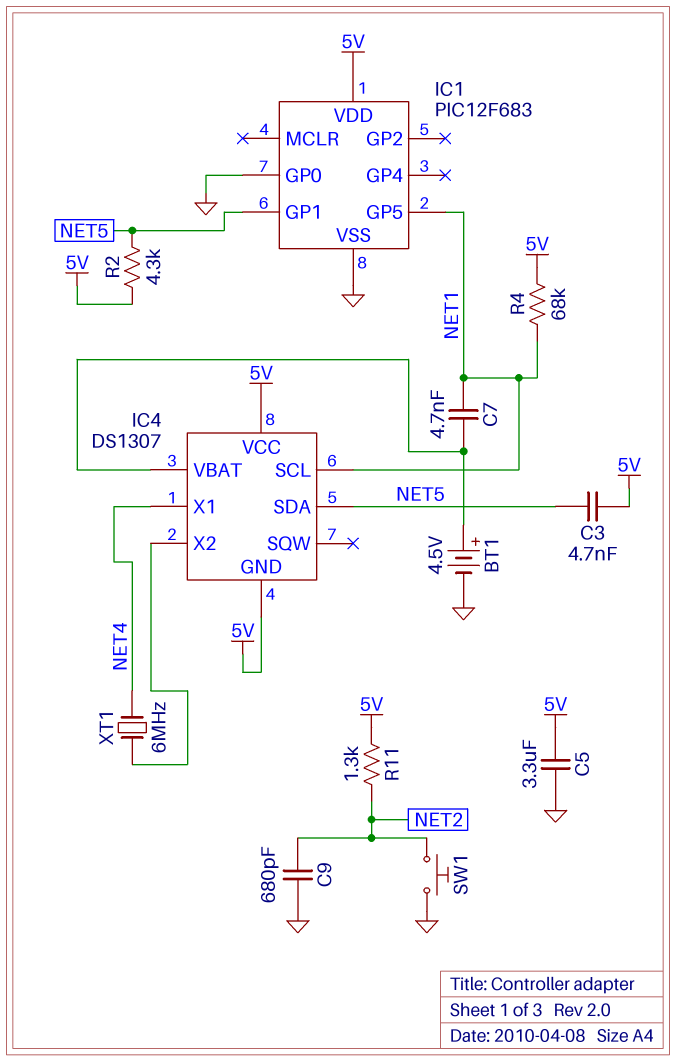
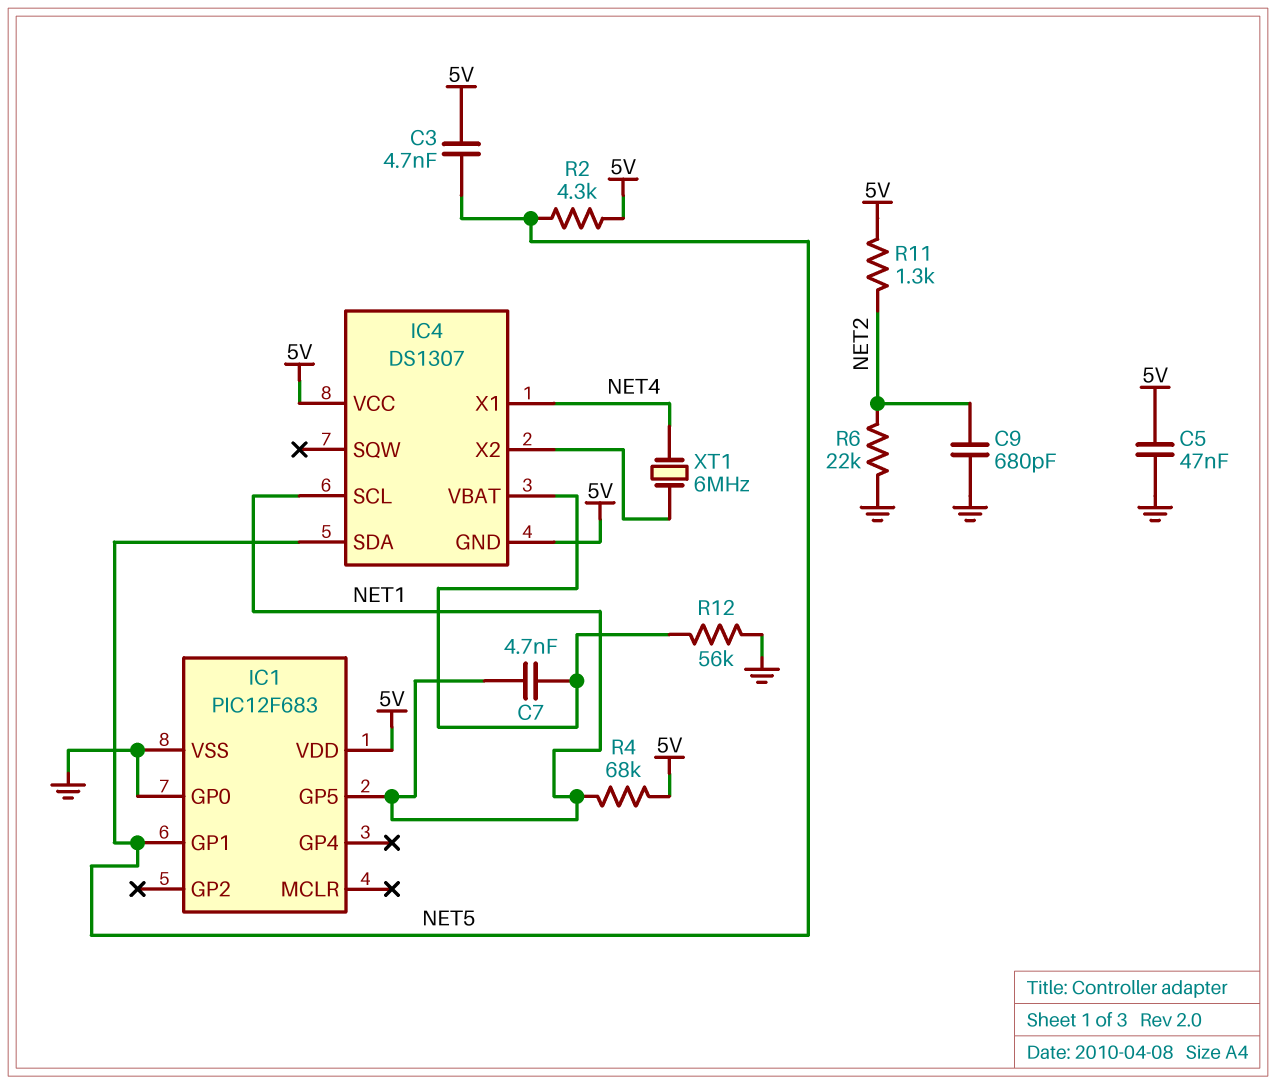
BT1: 4.5V (plus IC4/VBAT, minus GND) -> none
C5: 3.3uF (5V, GND) -> 47nF (5V, GND)
R6: none -> 22k (GND, NET2)
R12: none -> 56k (GND, IC4/VBAT)
SW1: button (GND, NET2) -> none

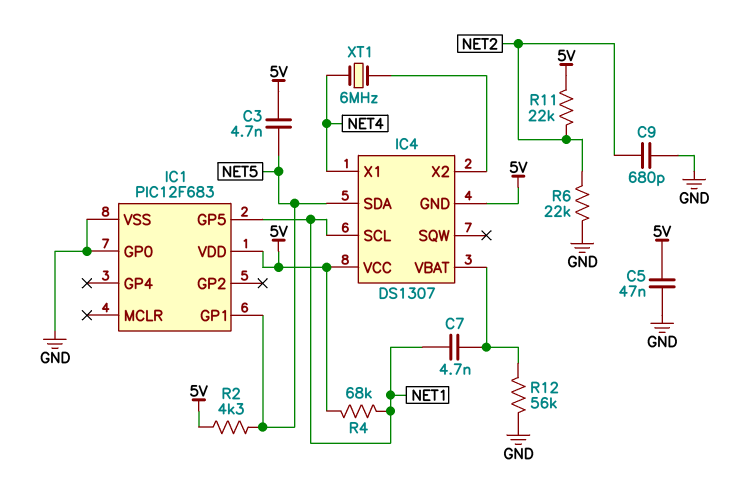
R11: 1.3k (5V, NET2) -> 22k (5V, NET2)

